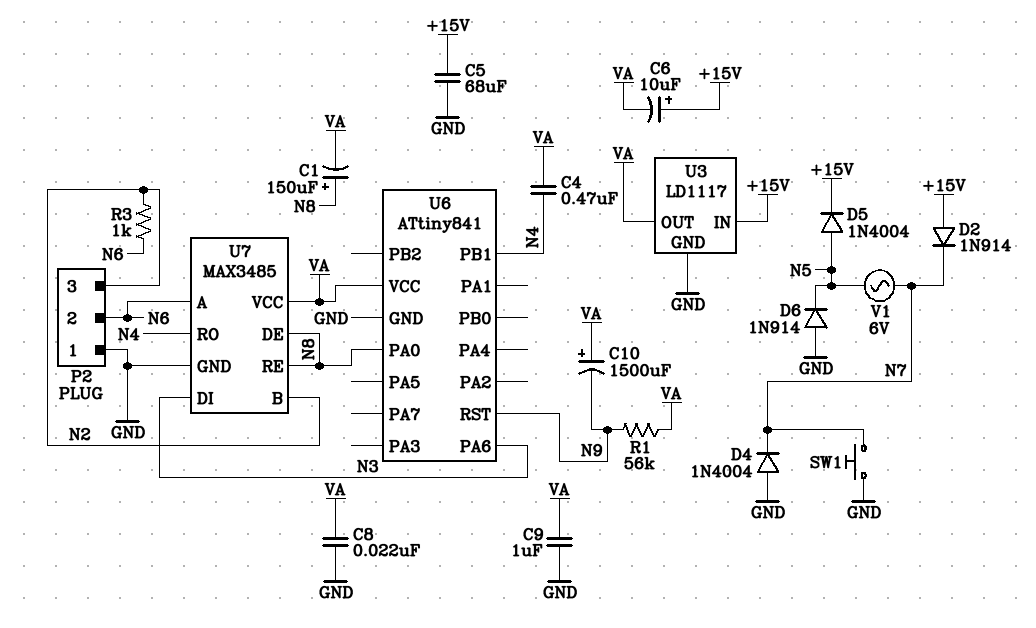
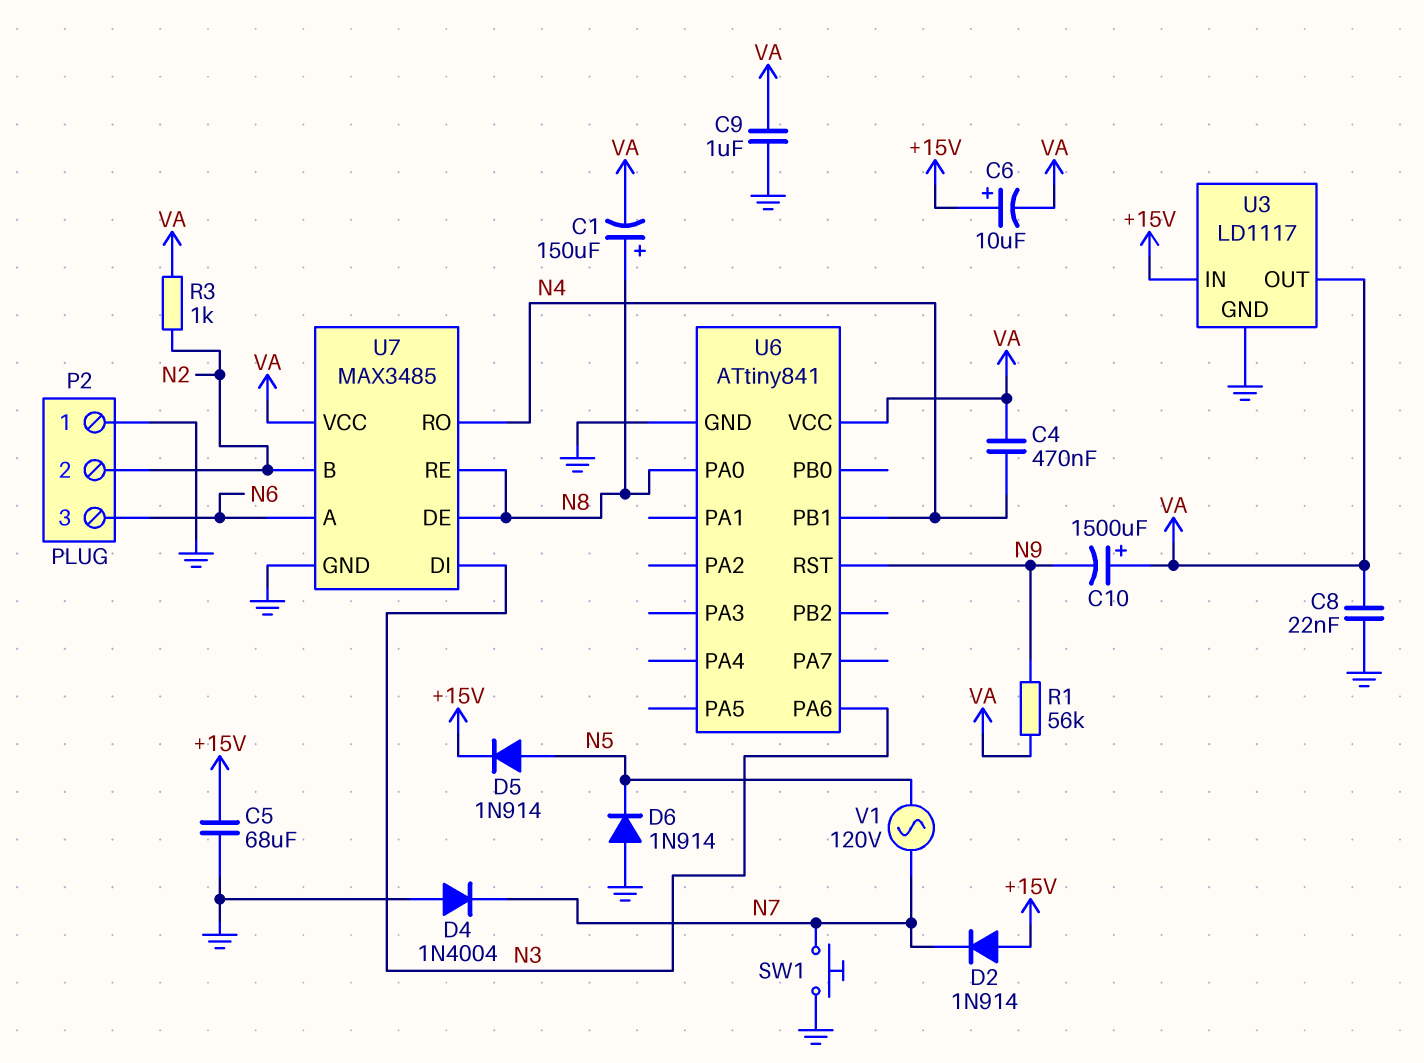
D5: diode 1N4004 (A N5, K +15V) -> diode 1N914 (A N5, K +15V)
P2 pin 2: N6 -> N2
P2 pin 3: N2 -> N6
R3: 1k (N2, N6) -> 1k (N2, VA)
V1: AC 6V (N5, N7) -> AC 120V (N5, N7)

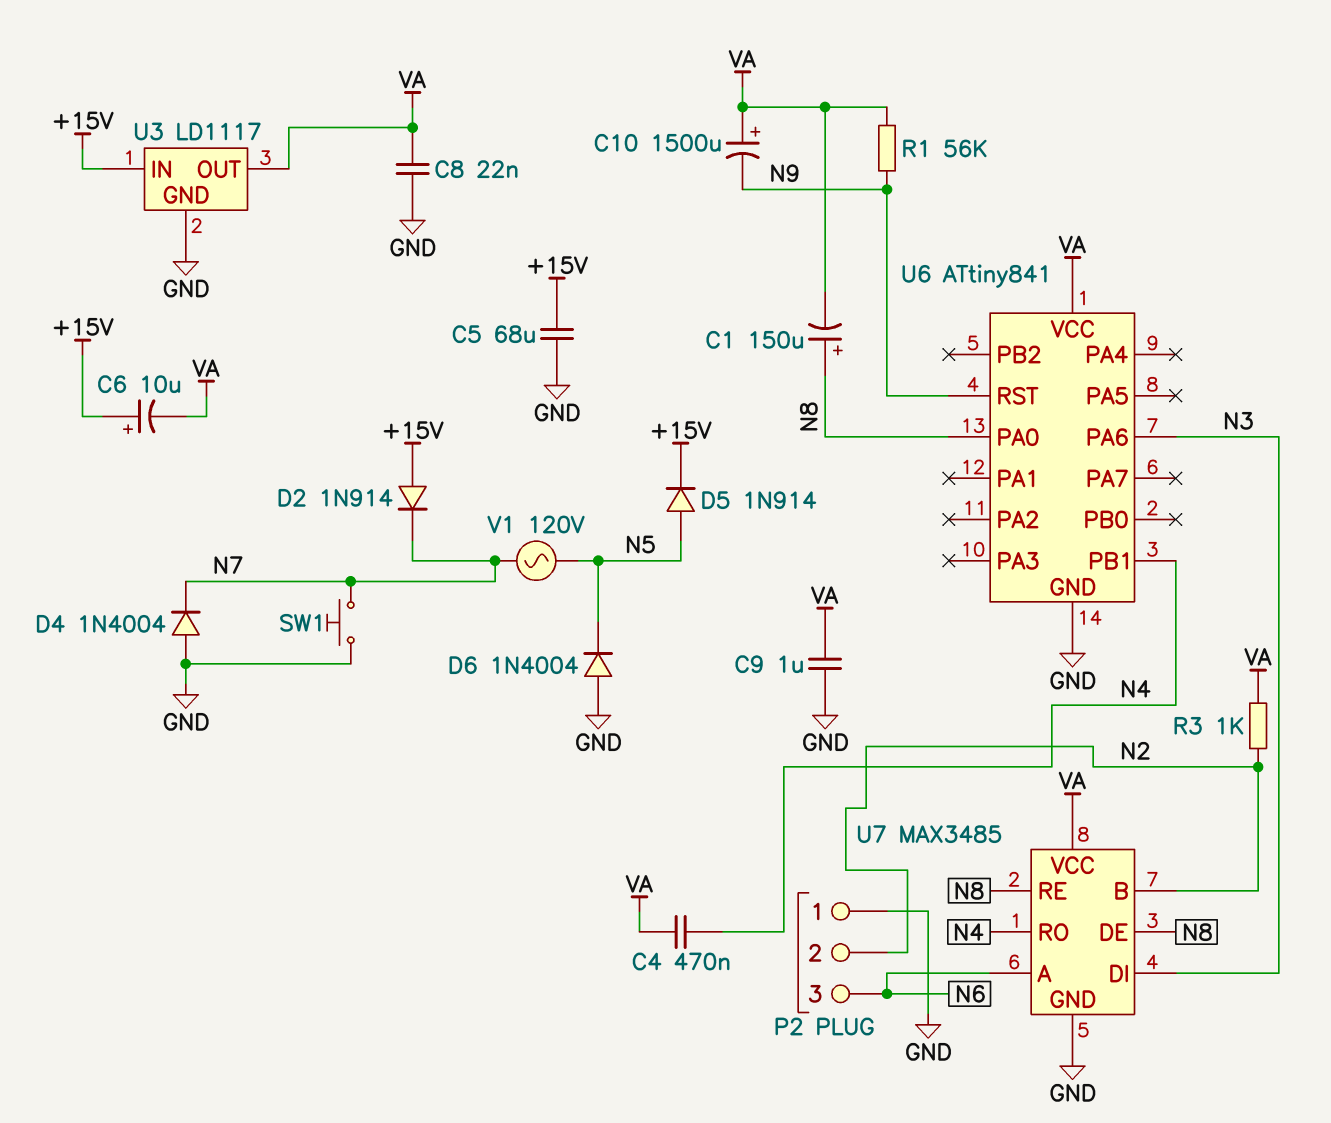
D6: diode 1N914 (A GND, K N5) -> diode 1N4004 (A GND, K N5)

